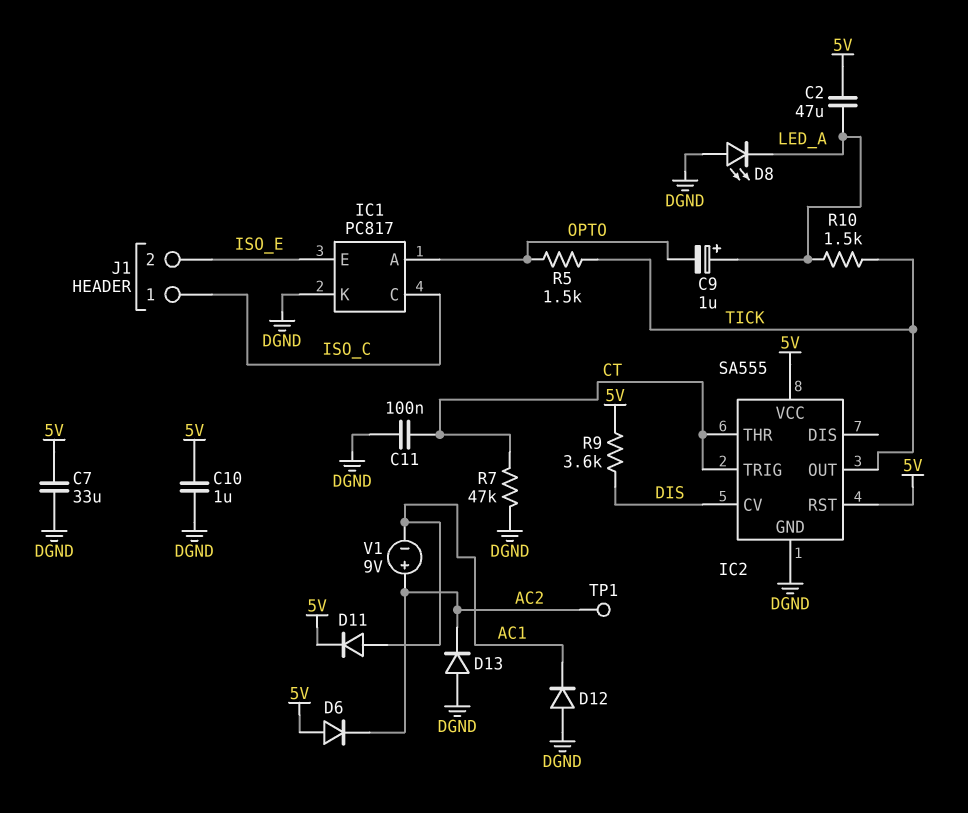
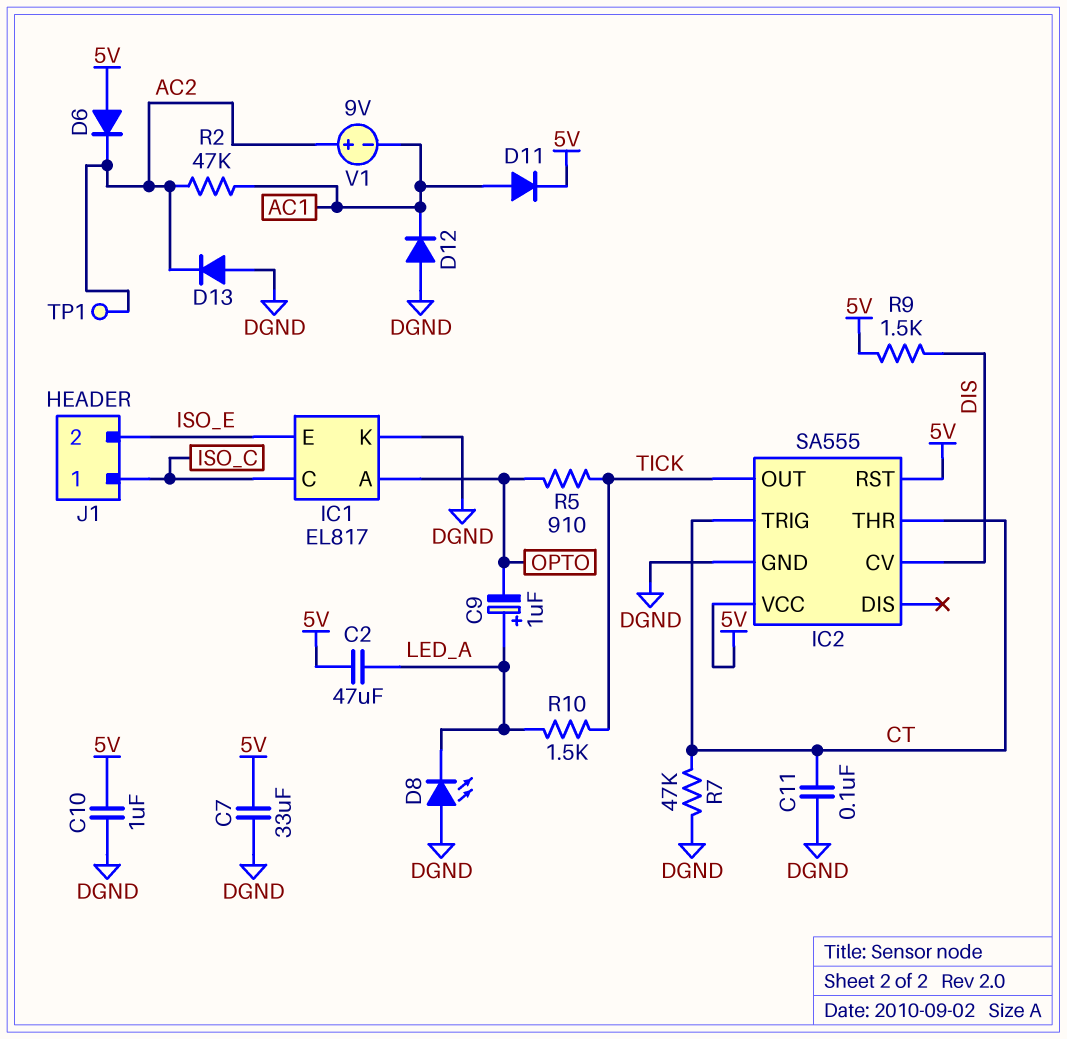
IC1: PC817 -> EL817
R2: none -> 47k (AC1, AC2)
R5: 1.5k (OPTO, TICK) -> 910 (OPTO, TICK)
R9: 3.6k (5V, DIS) -> 1.5k (5V, DIS)

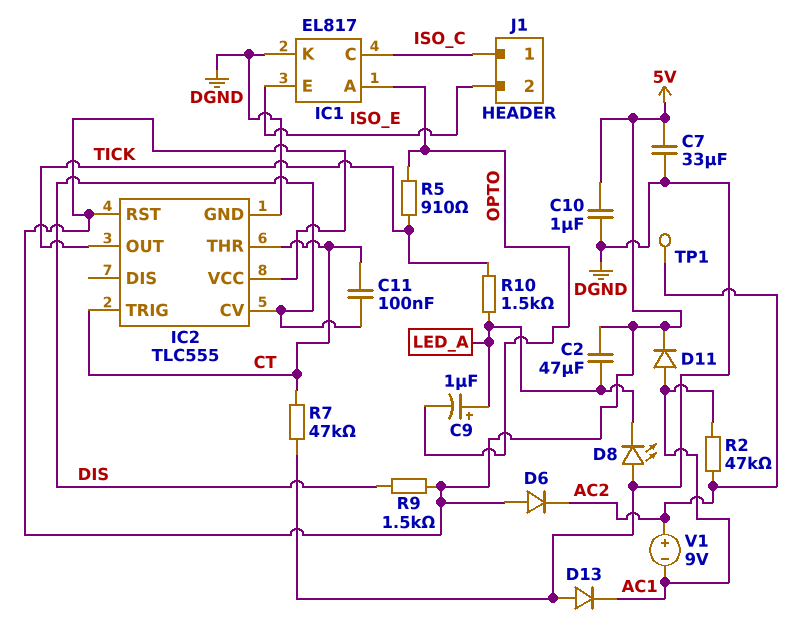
C11: 100nF (CT, DGND) -> 100nF (CT, DIS)
D12: diode (A DGND, K AC1) -> none
D13: diode (A DGND, K AC2) -> diode (A DGND, K AC1)
IC2: SA555 -> TLC555

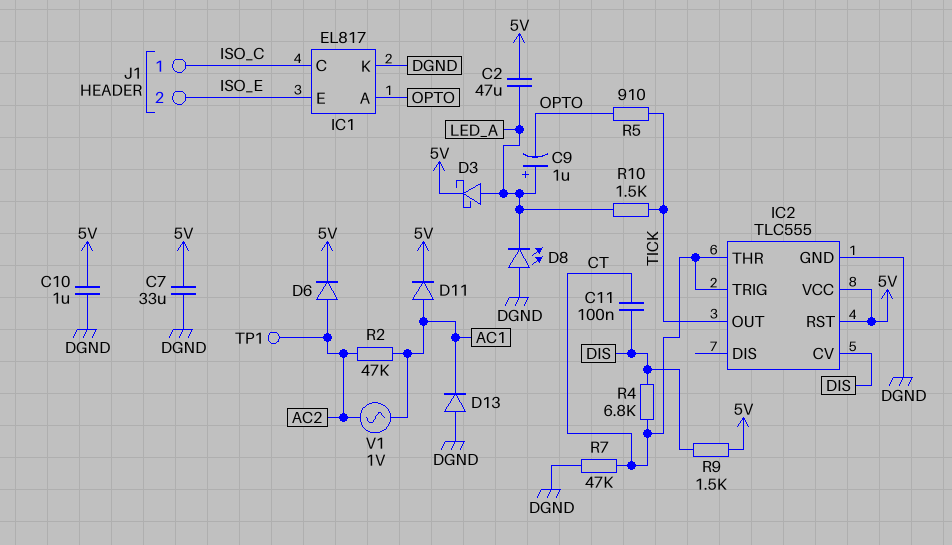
D3: none -> schottky (A LED_A, K 5V)
D6: diode (A 5V, K AC2) -> diode (A AC2, K 5V)
R4: none -> 6.8k (CT, DIS)
V1: 9V (plus AC2, minus AC1) -> AC 1V (AC1, AC2)

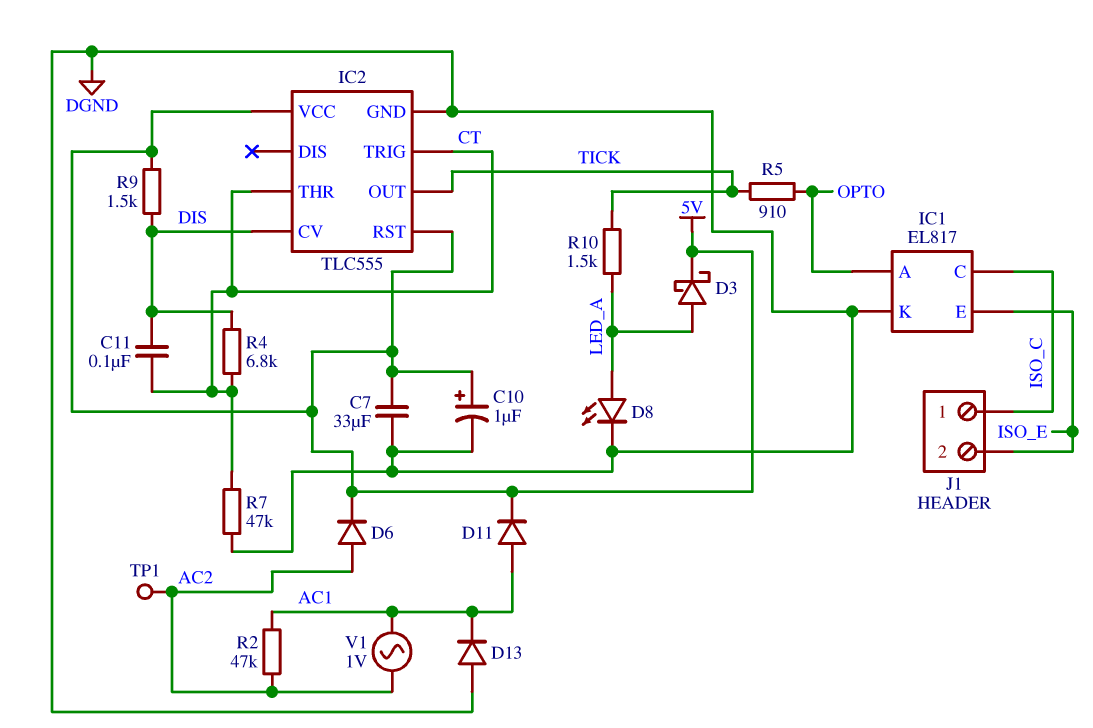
C2: 47uF (5V, LED_A) -> none
C9: 1uF (plus LED_A, minus OPTO) -> none
C10: 1uF (5V, DGND) -> 1uF (plus 5V, minus DGND)
D8: LED (A DGND, K LED_A) -> LED (A LED_A, K DGND)

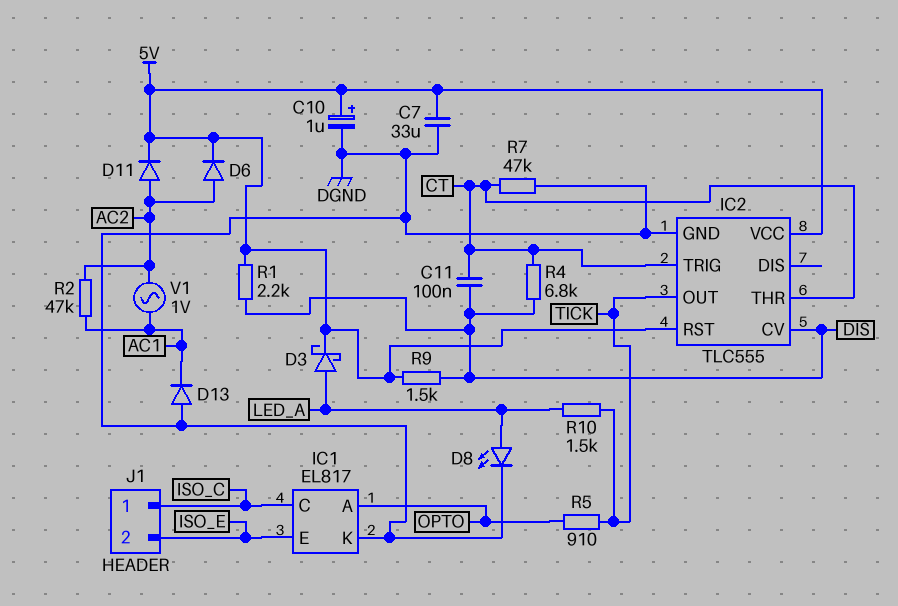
D11: diode (A AC1, K 5V) -> diode (A AC2, K 5V)
R1: none -> 2.2k (5V, DIS)
TP1: test point (AC2) -> none

